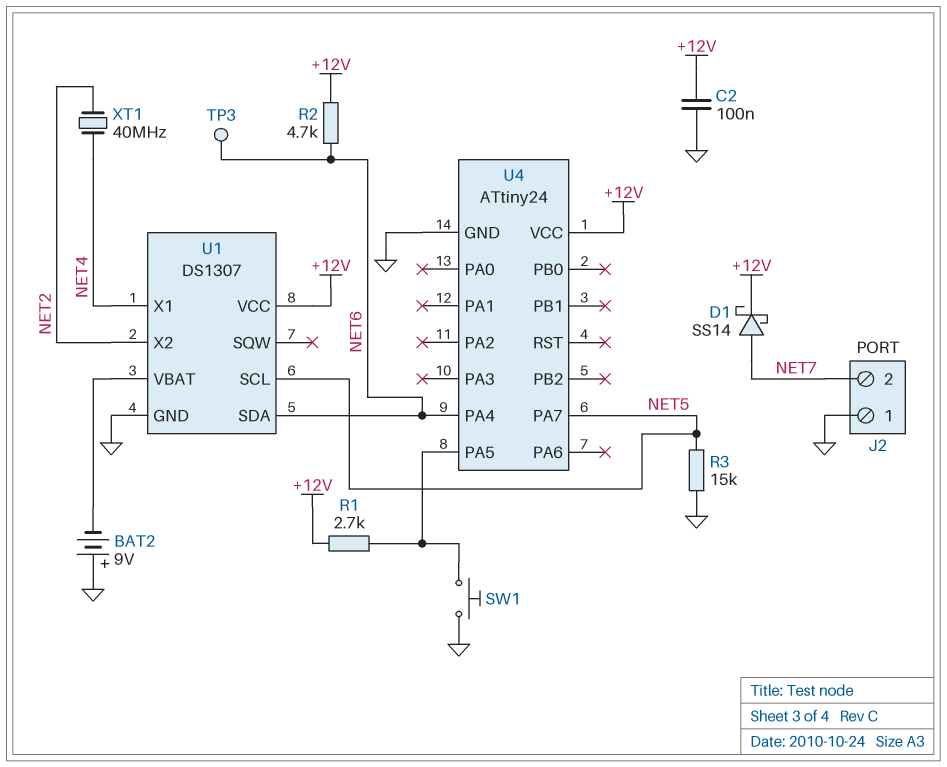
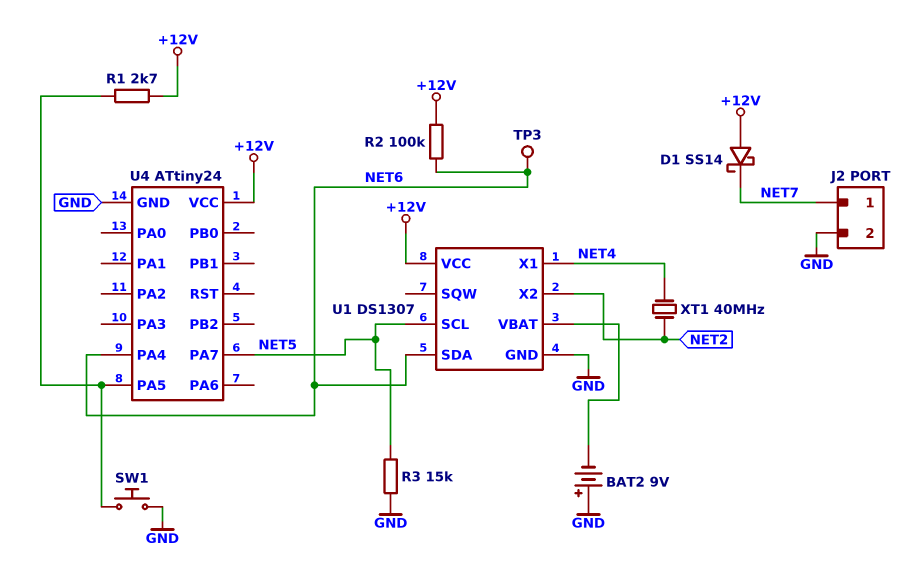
C2: 100nF (+12V, GND) -> none
D1: schottky SS14 (A NET7, K +12V) -> schottky SS14 (A +12V, K NET7)
J2 pin 1: GND -> NET7
J2 pin 2: NET7 -> GND
R2: 4.7k (+12V, NET6) -> 100k (+12V, NET6)

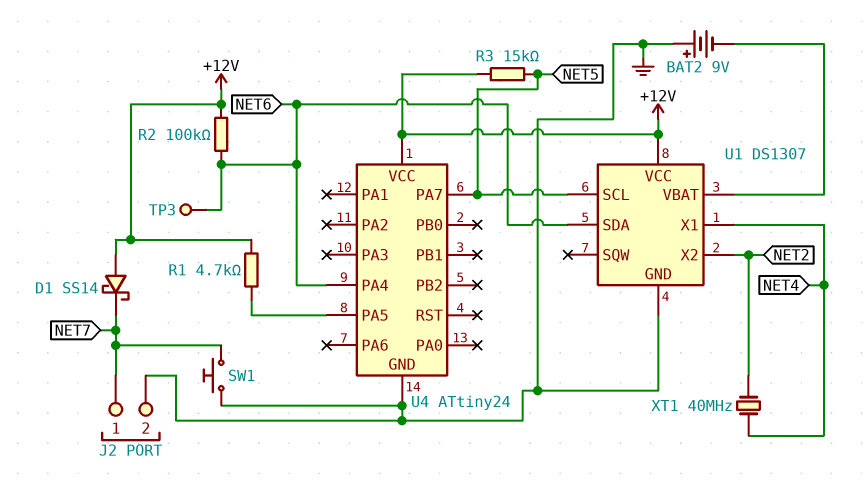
R1: 2.7k (+12V, U4/PA5) -> 4.7k (+12V, U4/PA5)
R3: 15k (GND, NET5) -> 15k (+12V, NET5)
SW1: button (GND, U4/PA5) -> button (GND, NET7)

